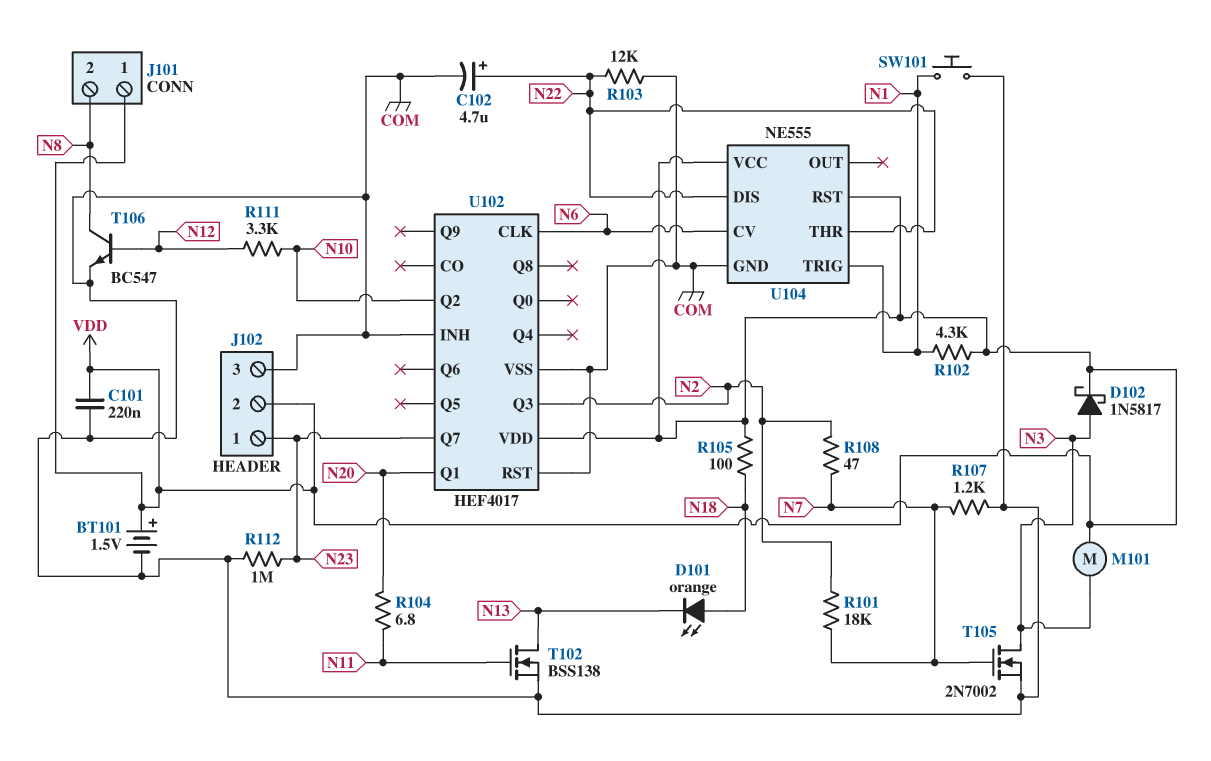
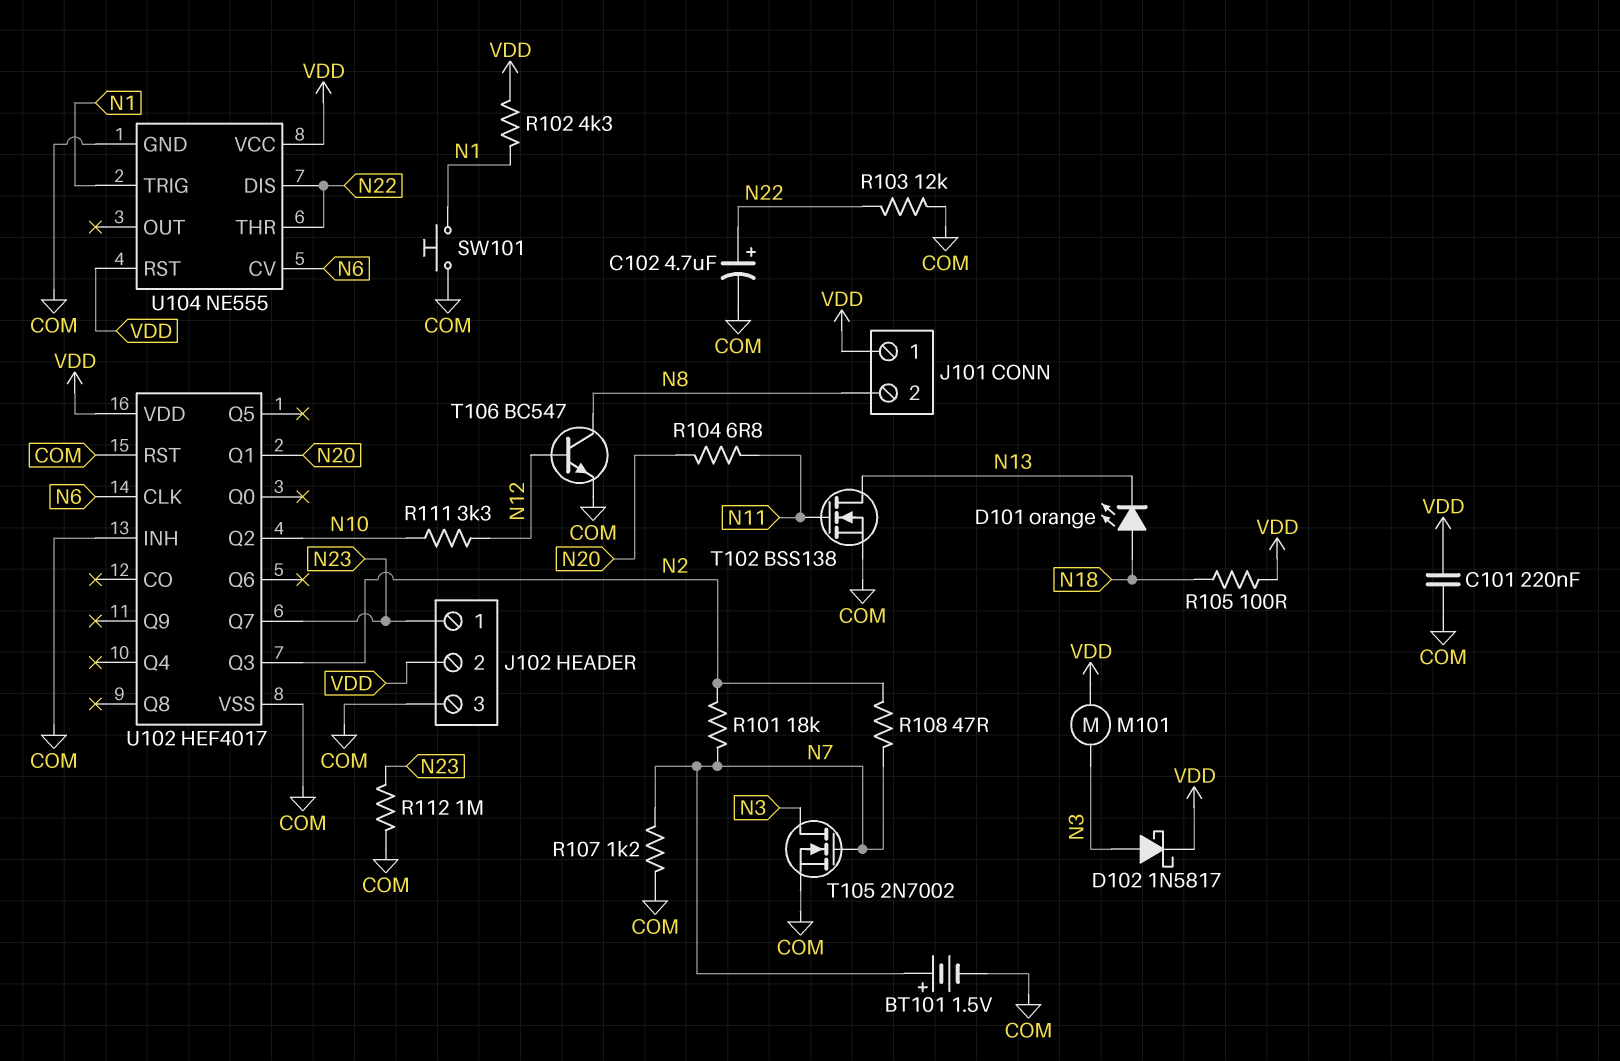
BT101: 1.5V (plus VDD, minus COM) -> 1.5V (plus N7, minus COM)

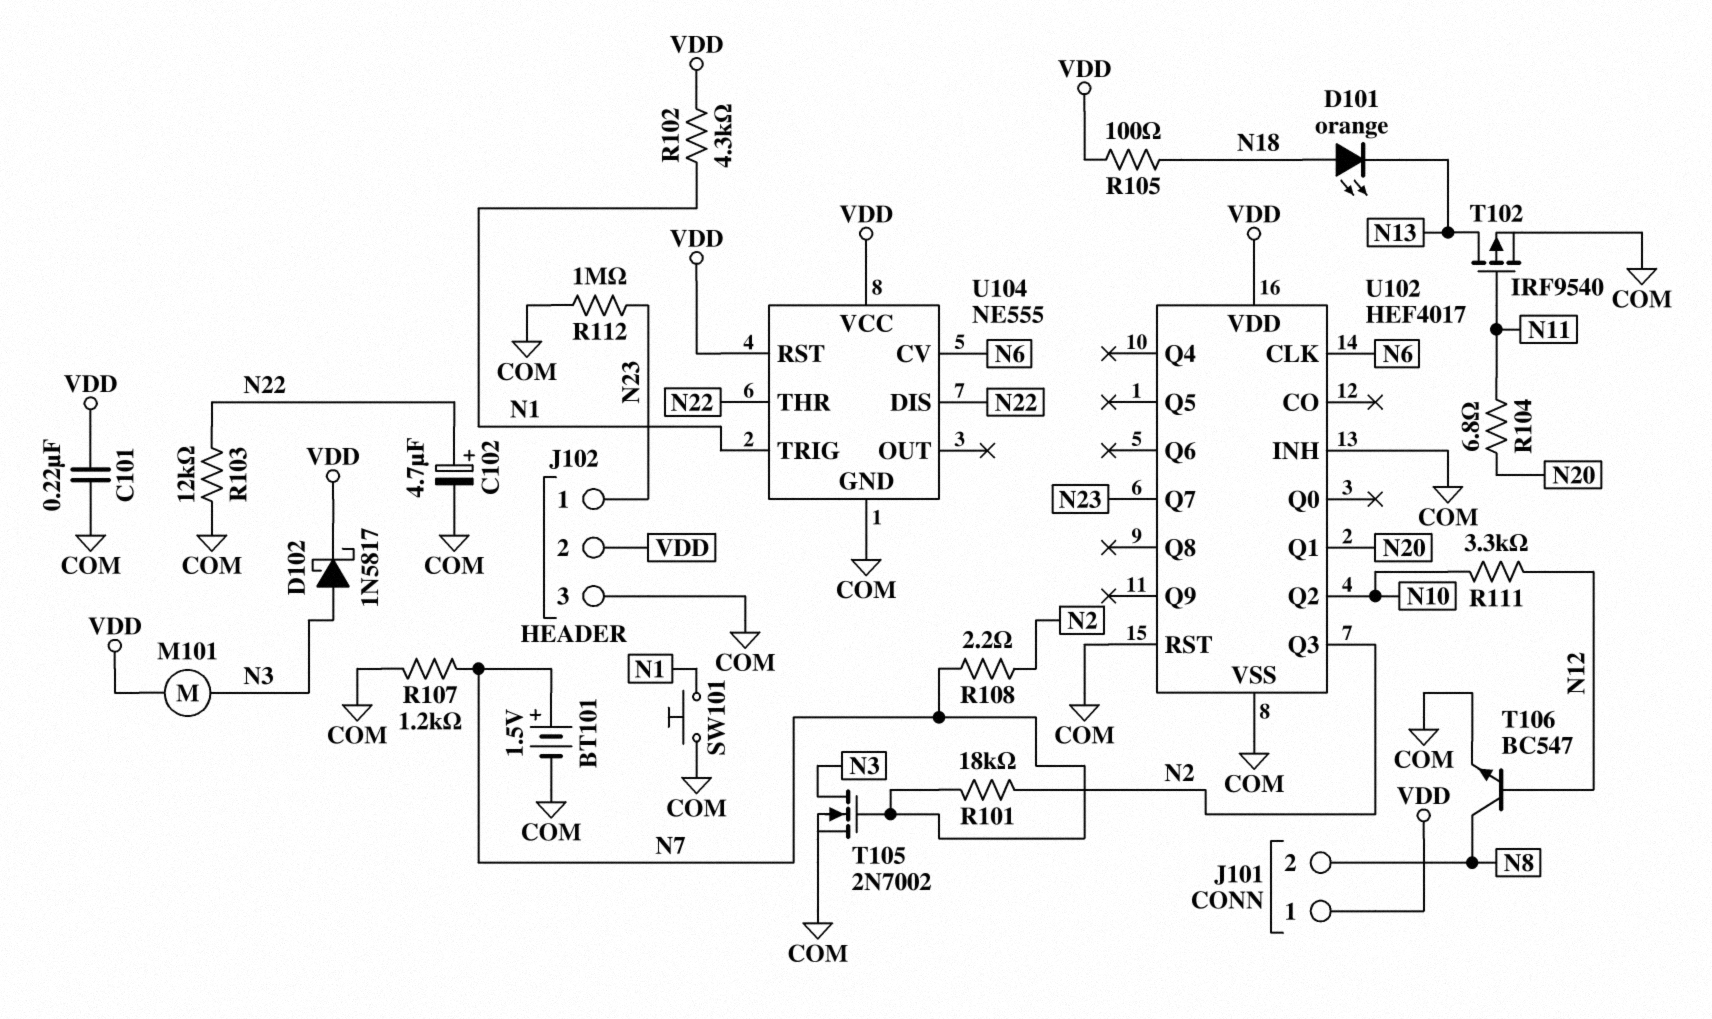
R108: 47 (N2, N7) -> 2.2 (N2, N7)
T102: NMOS BSS138 (G N11, D N13, S COM) -> PMOS IRF9540 (G N11, D N13, S COM)

